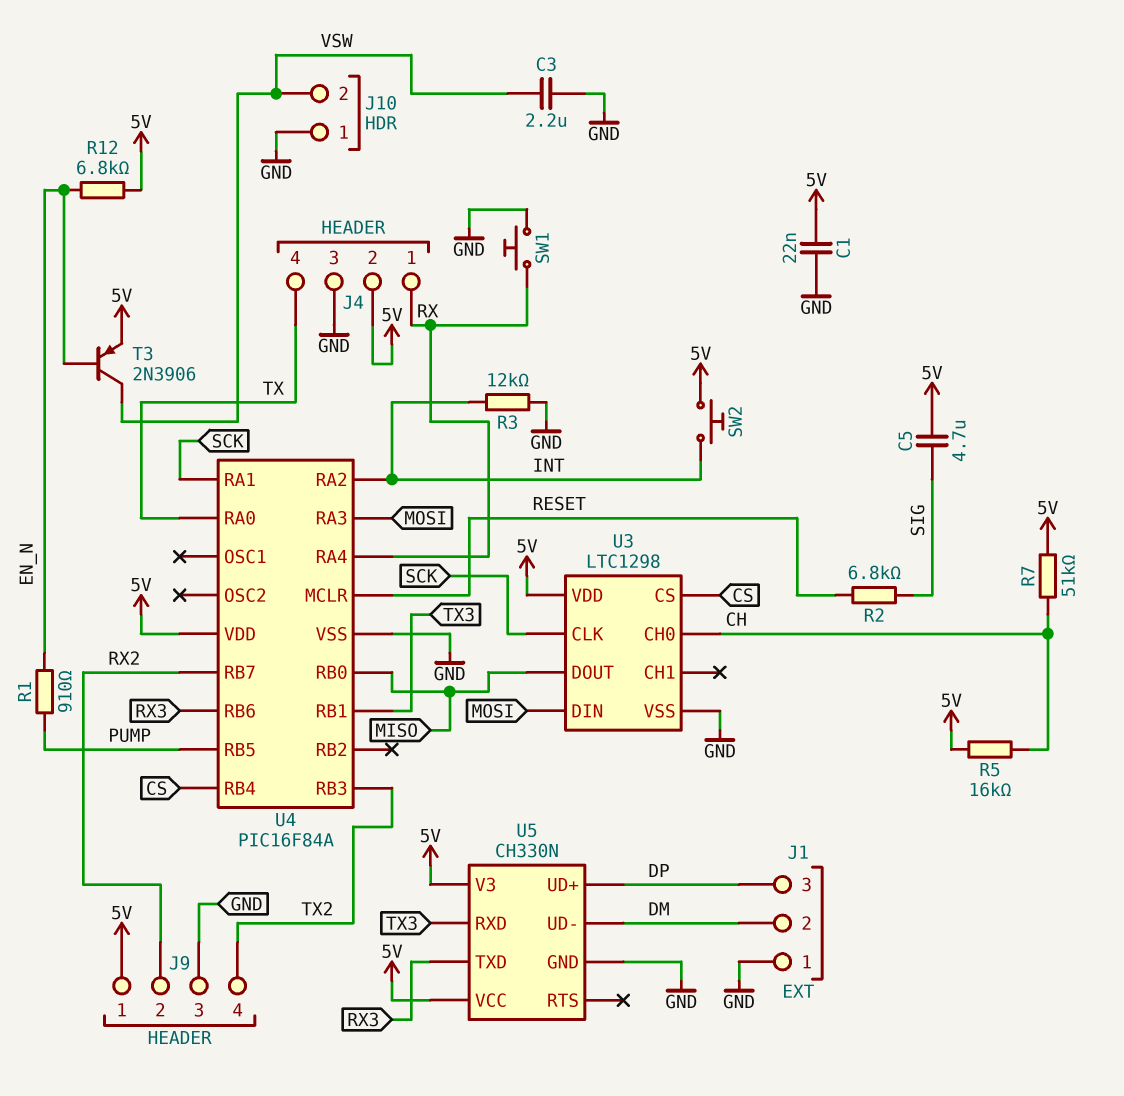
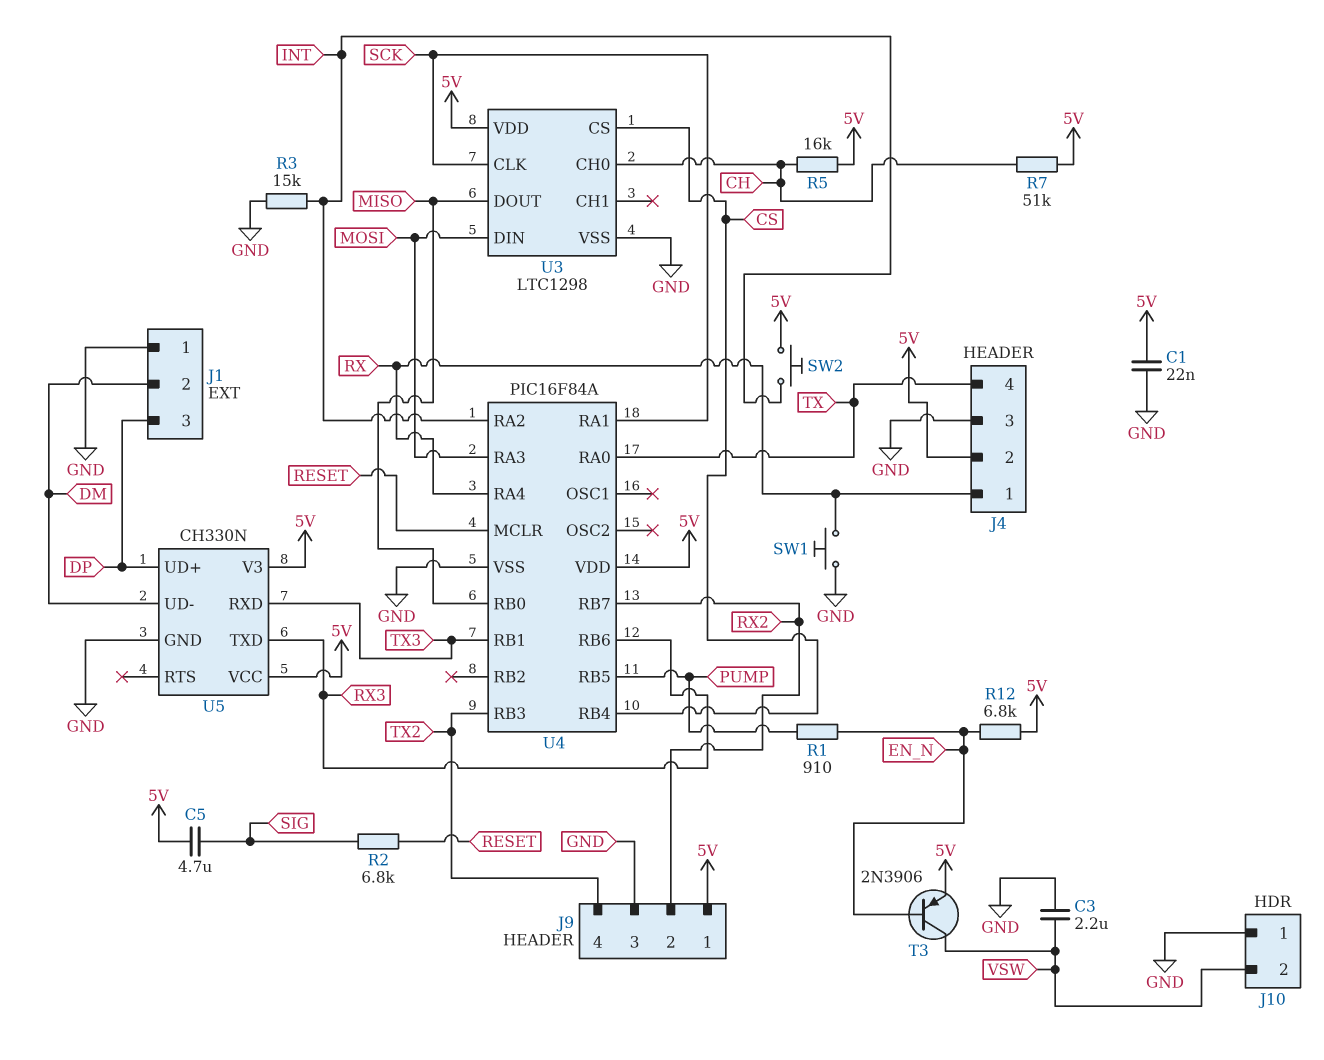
R3: 12k (GND, INT) -> 15k (GND, INT)

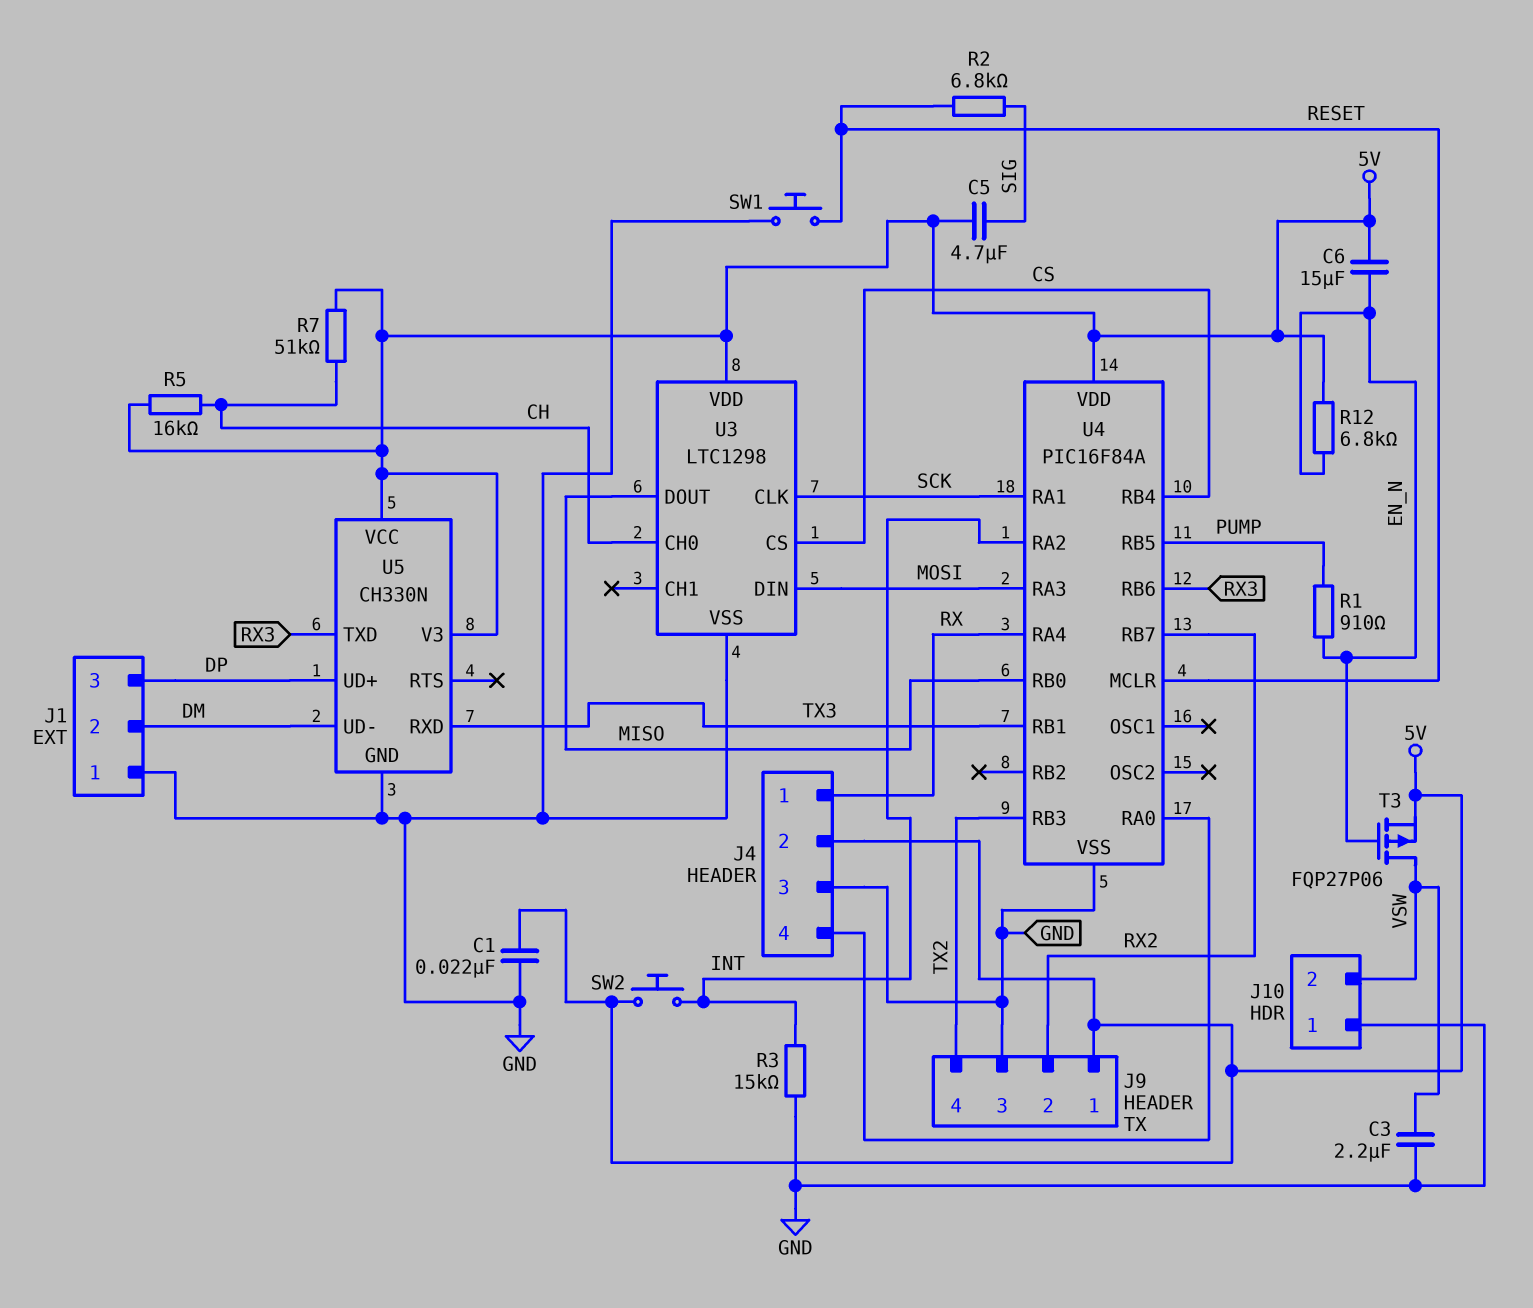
C6: none -> 15uF (5V, EN_N)
SW1: button (GND, RX) -> button (GND, RESET)
T3: PNP 2N3906 (B EN_N, C VSW, E 5V) -> PMOS FQP27P06 (G EN_N, D VSW, S 5V)

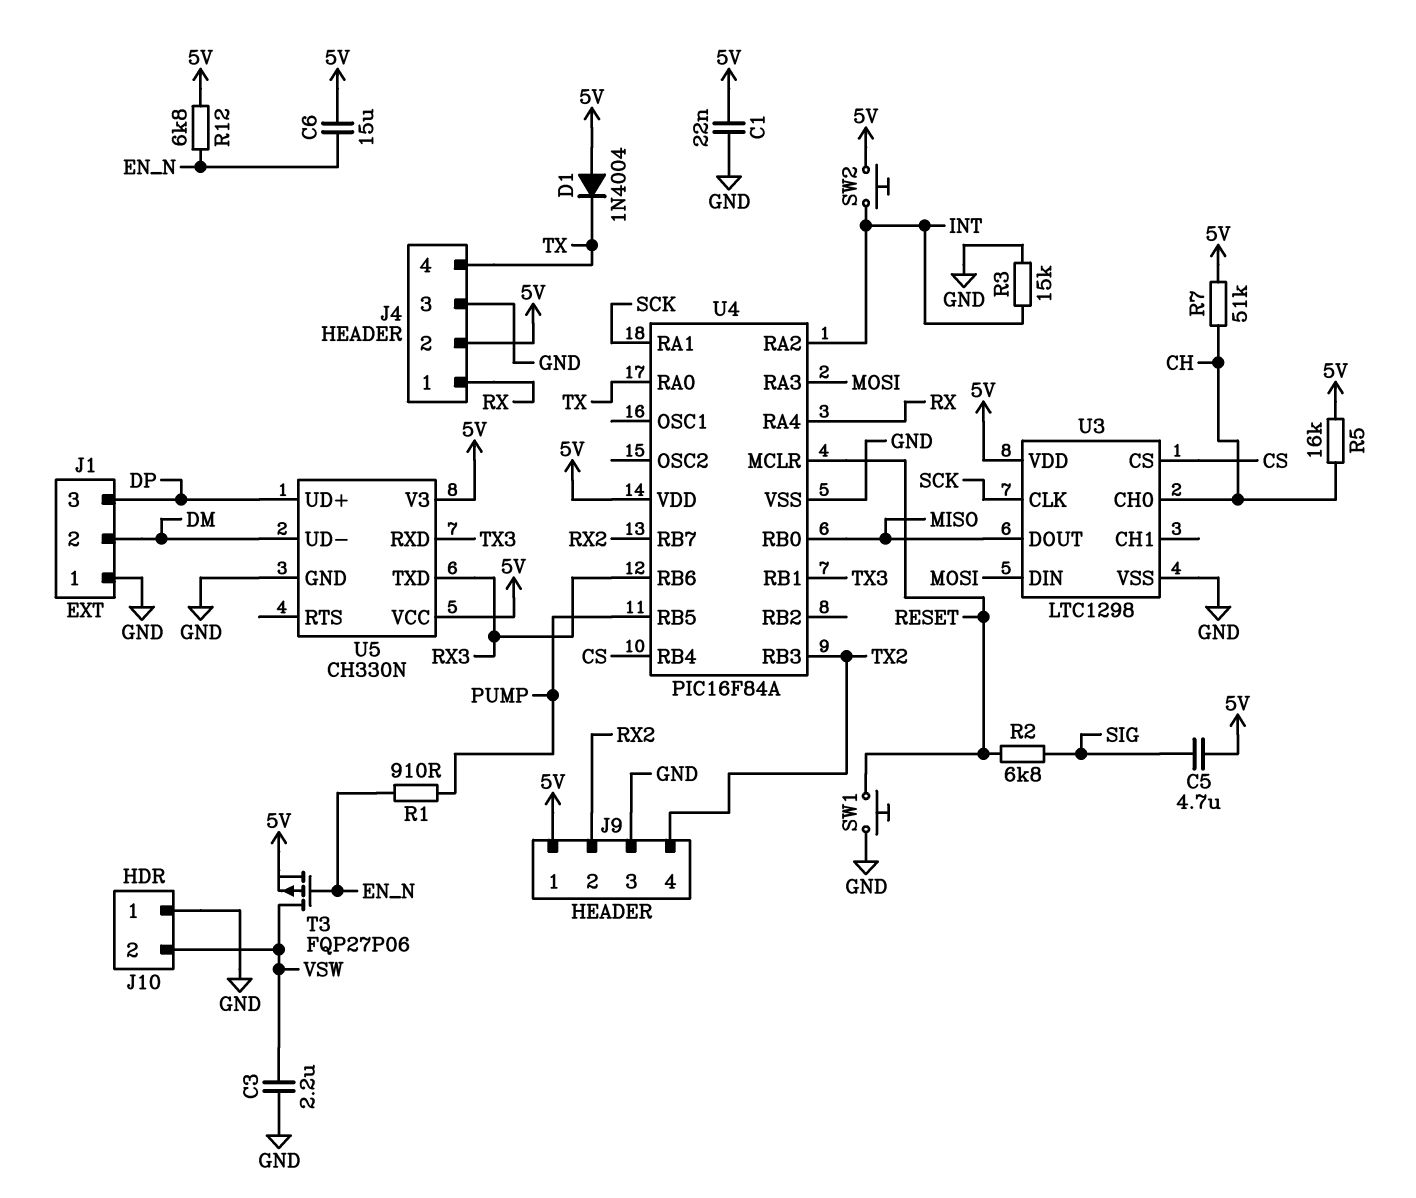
D1: none -> diode 1N4004 (A 5V, K TX)

